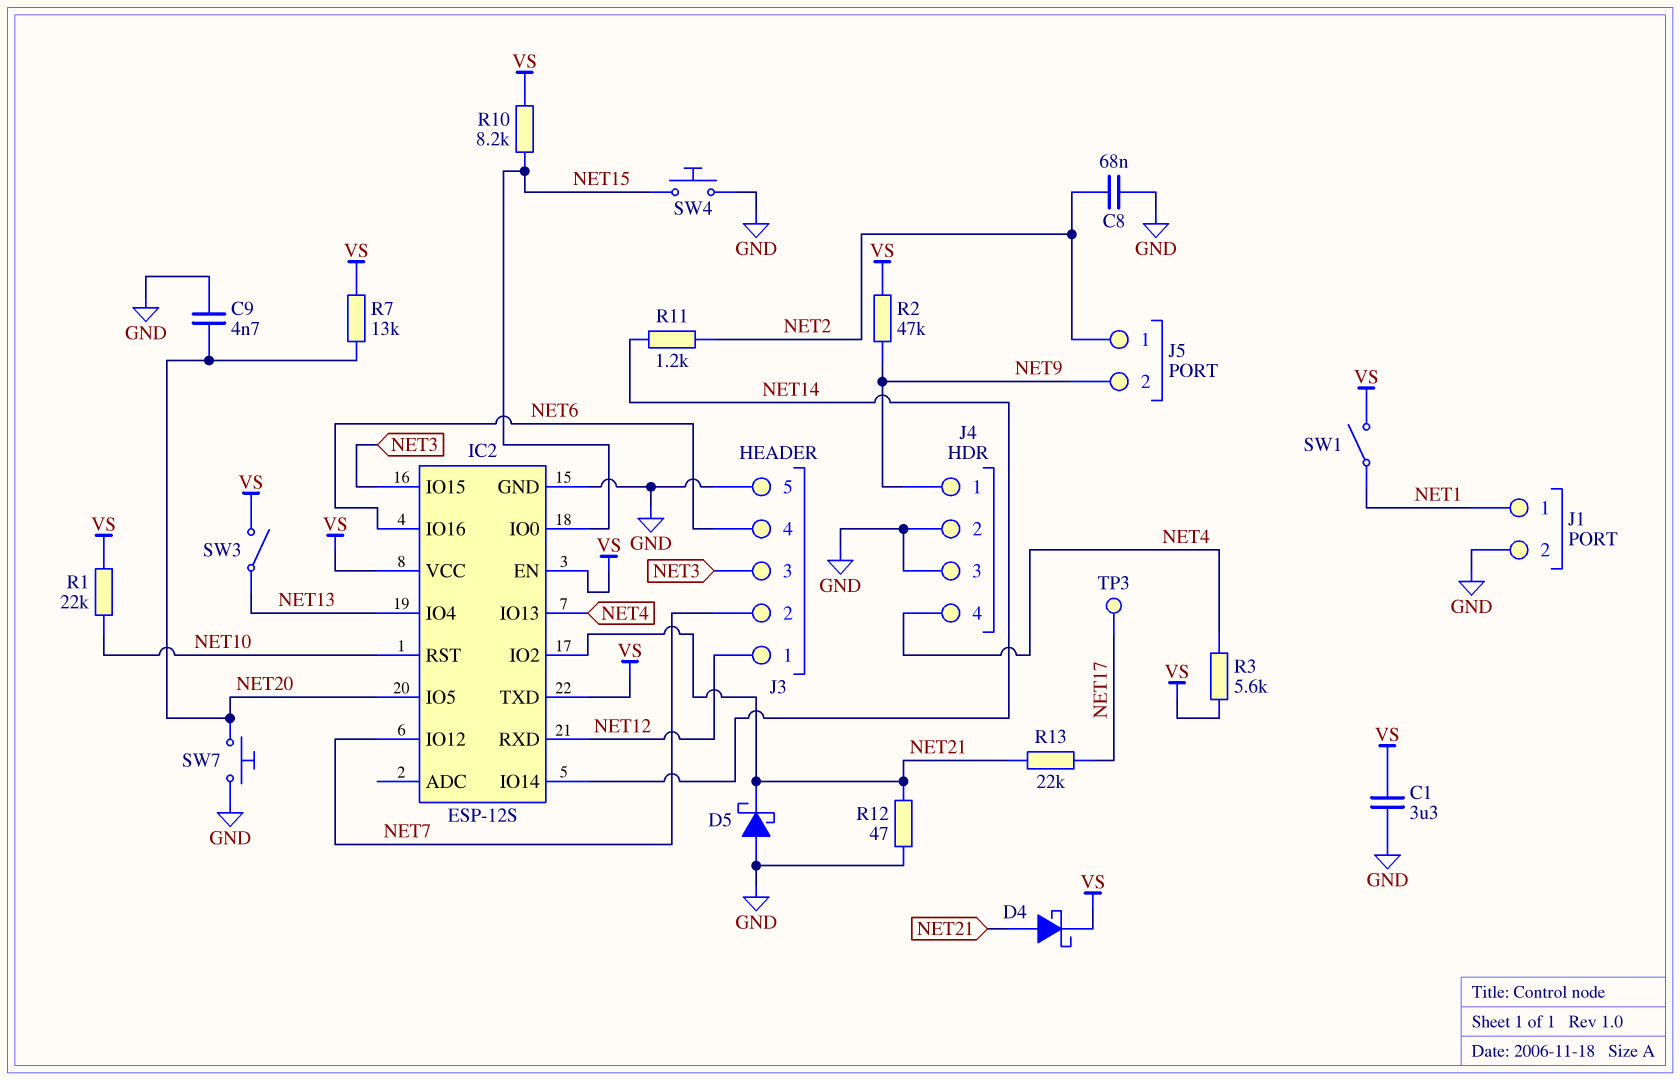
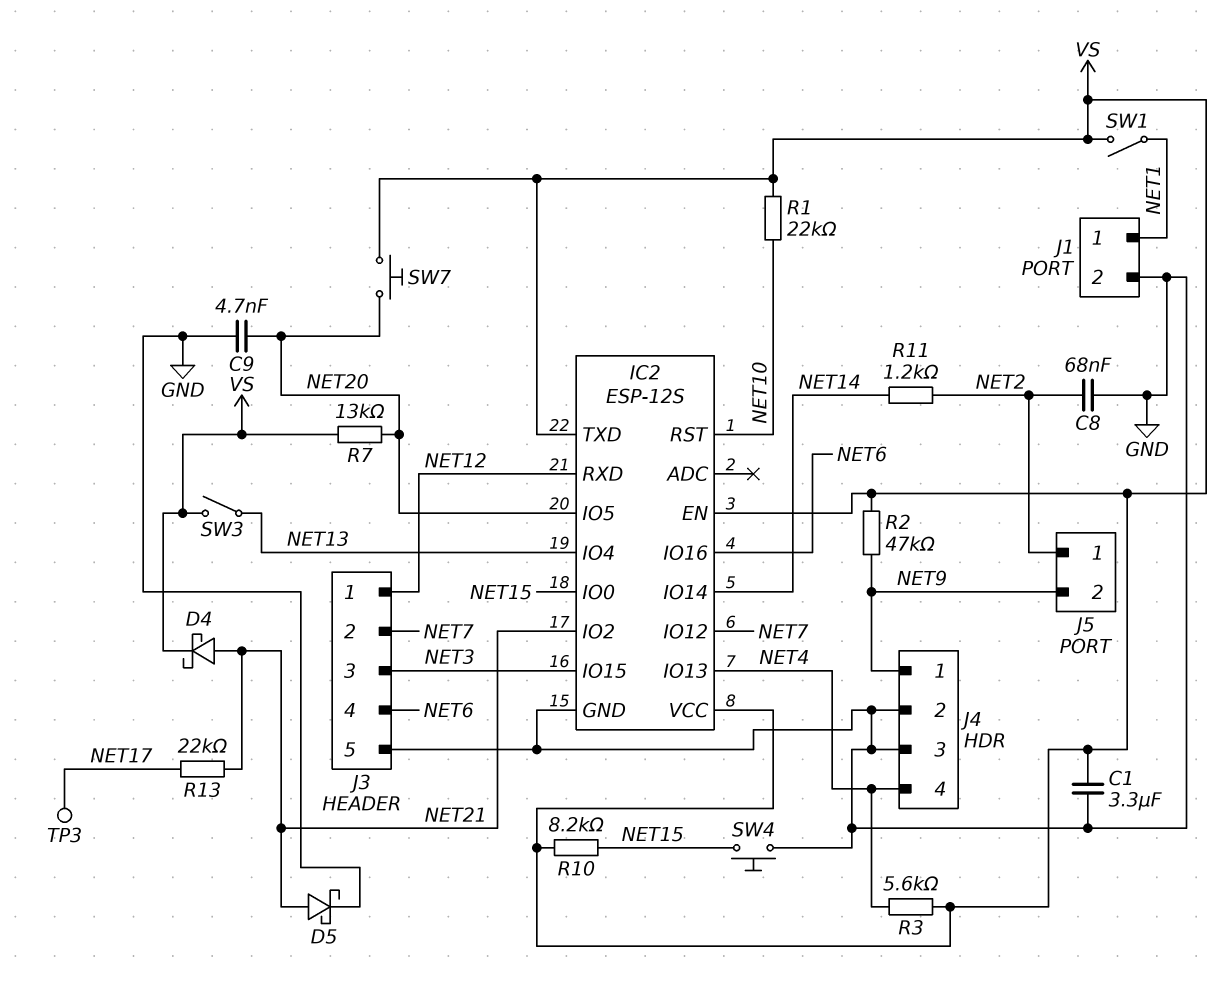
D5: schottky (A GND, K NET21) -> schottky (A NET21, K GND)
R12: 47 (GND, NET21) -> none
SW7: button (GND, NET20) -> button (NET20, VS)

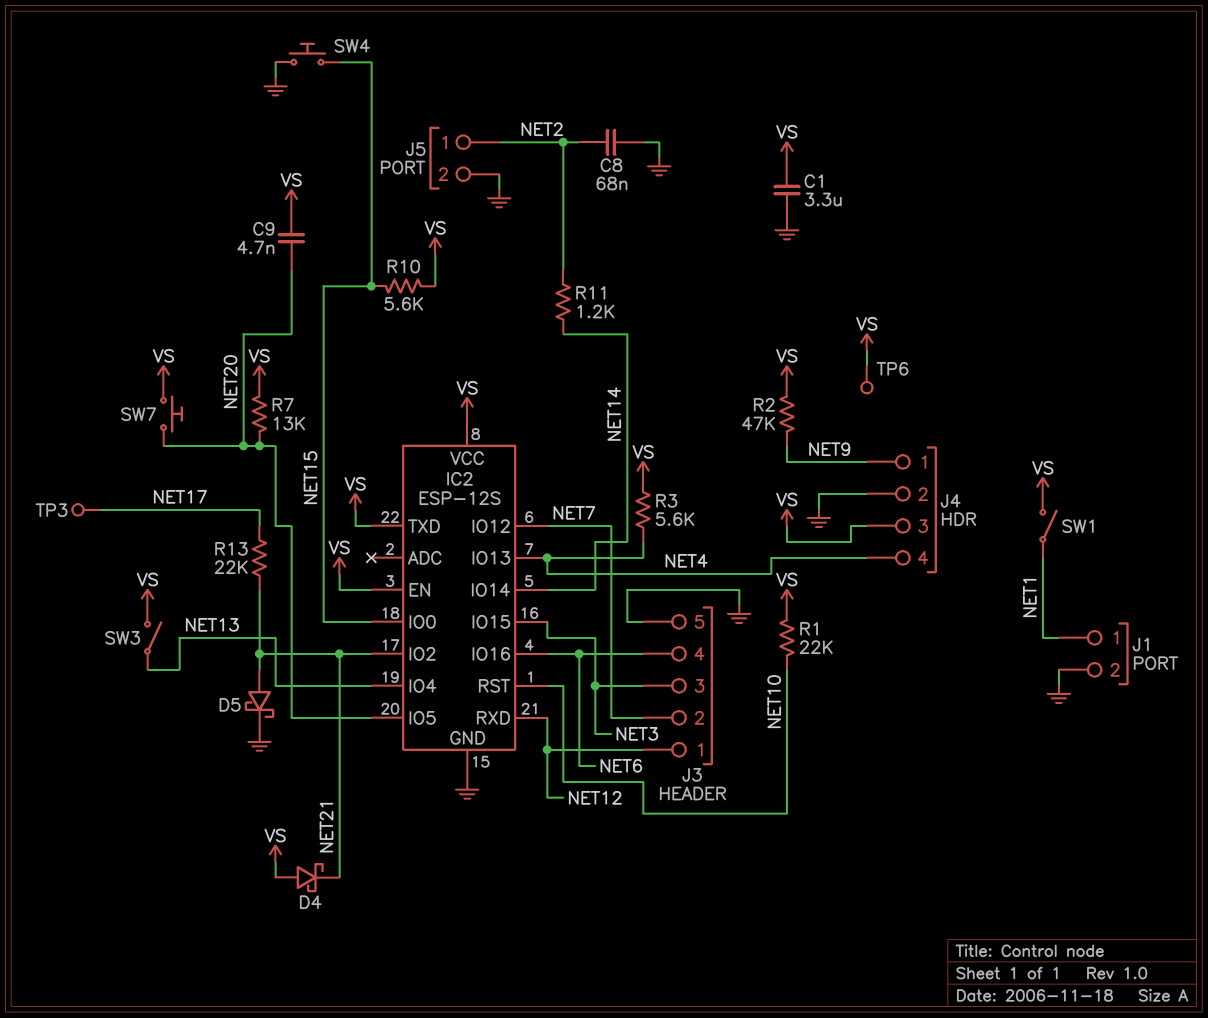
C9: 4.7nF (GND, NET20) -> 4.7nF (NET20, VS)
D4: schottky (A NET21, K VS) -> schottky (A VS, K NET21)
J4 pin 3: GND -> VS
J5 pin 2: NET9 -> GND
R10: 8.2k (NET15, VS) -> 5.6k (NET15, VS)
TP6: none -> test point (VS)

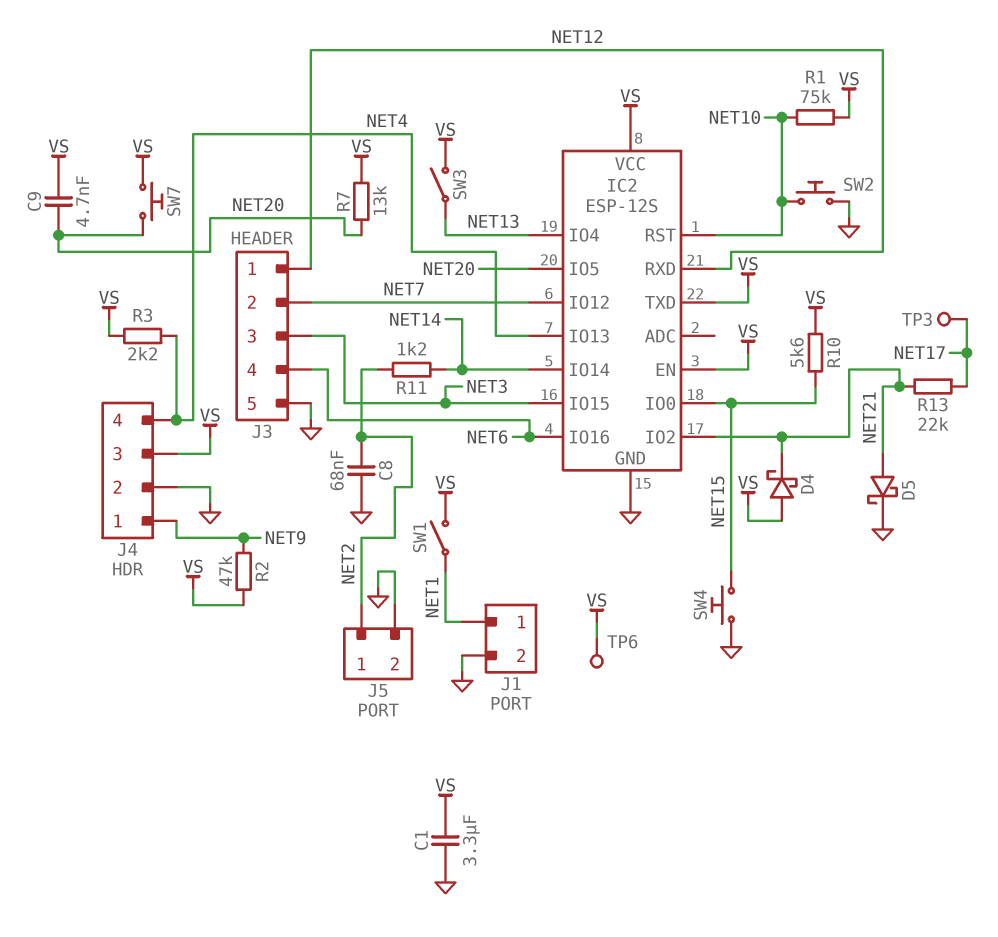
R1: 22k (NET10, VS) -> 75k (NET10, VS)
R3: 5.6k (NET4, VS) -> 2.2k (NET4, VS)
SW2: none -> button (GND, NET10)

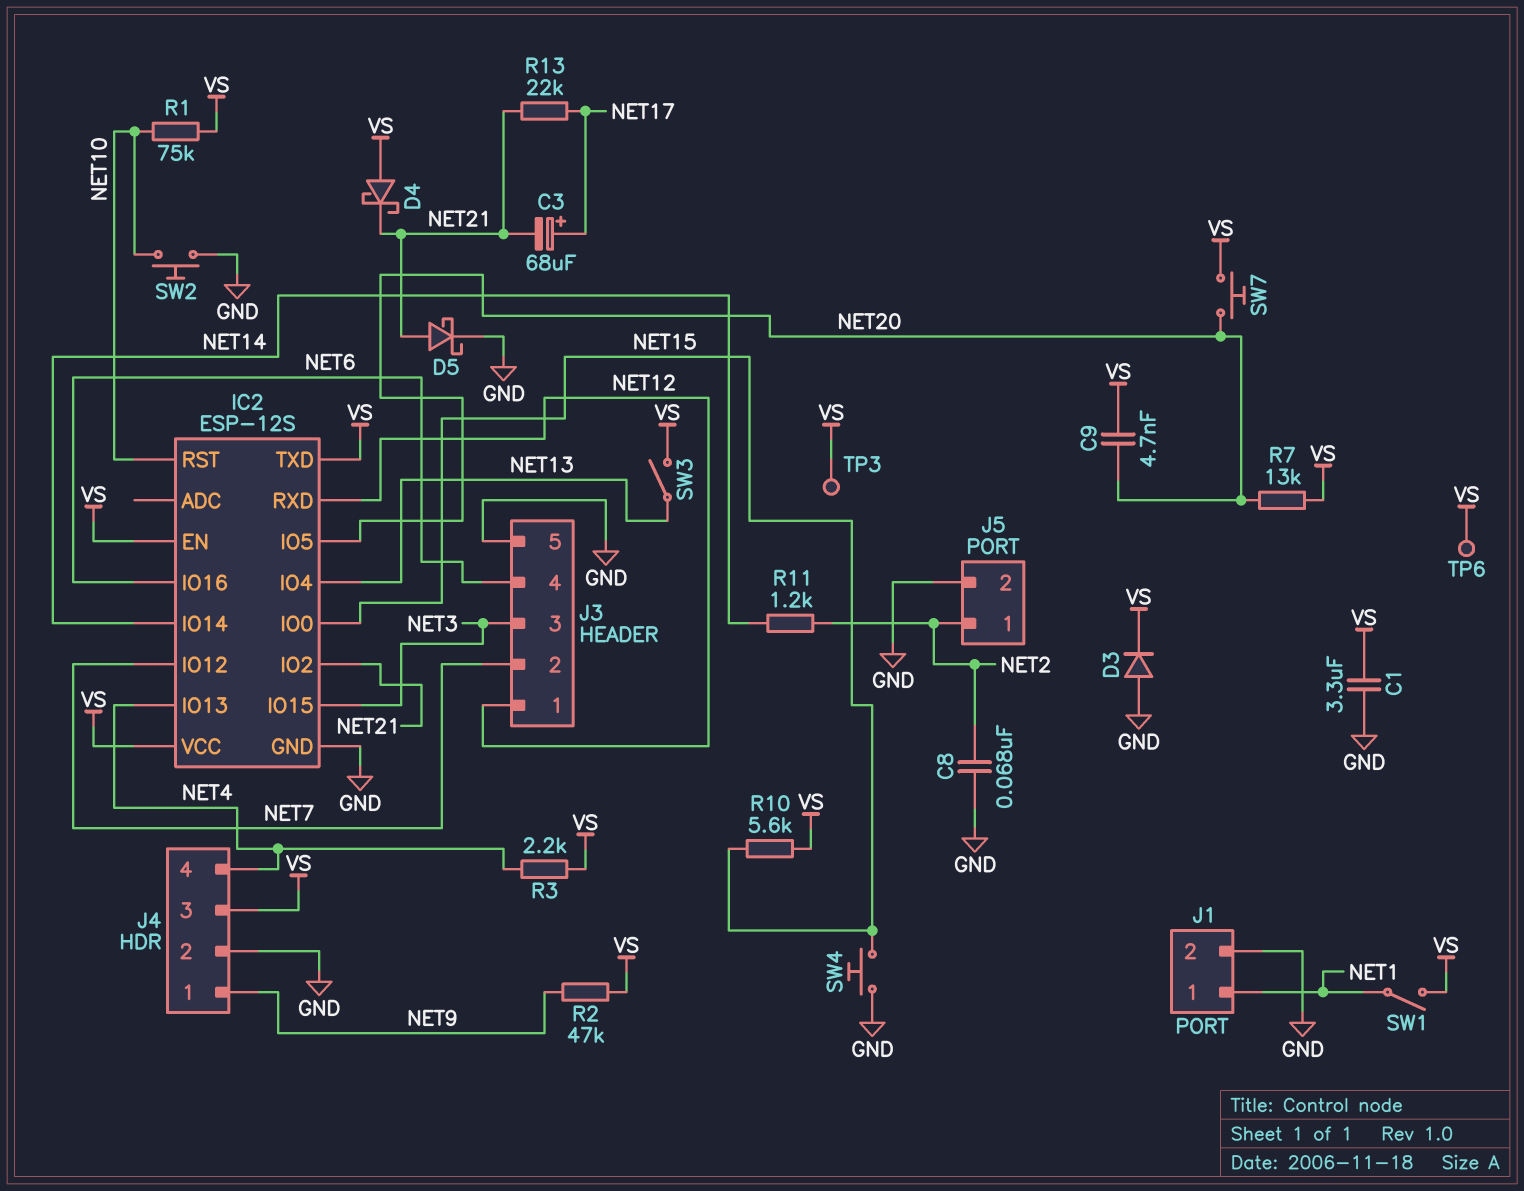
C3: none -> 68uF (plus NET17, minus NET21)
D3: none -> diode (A GND, K VS)
TP3: test point (NET17) -> test point (VS)

